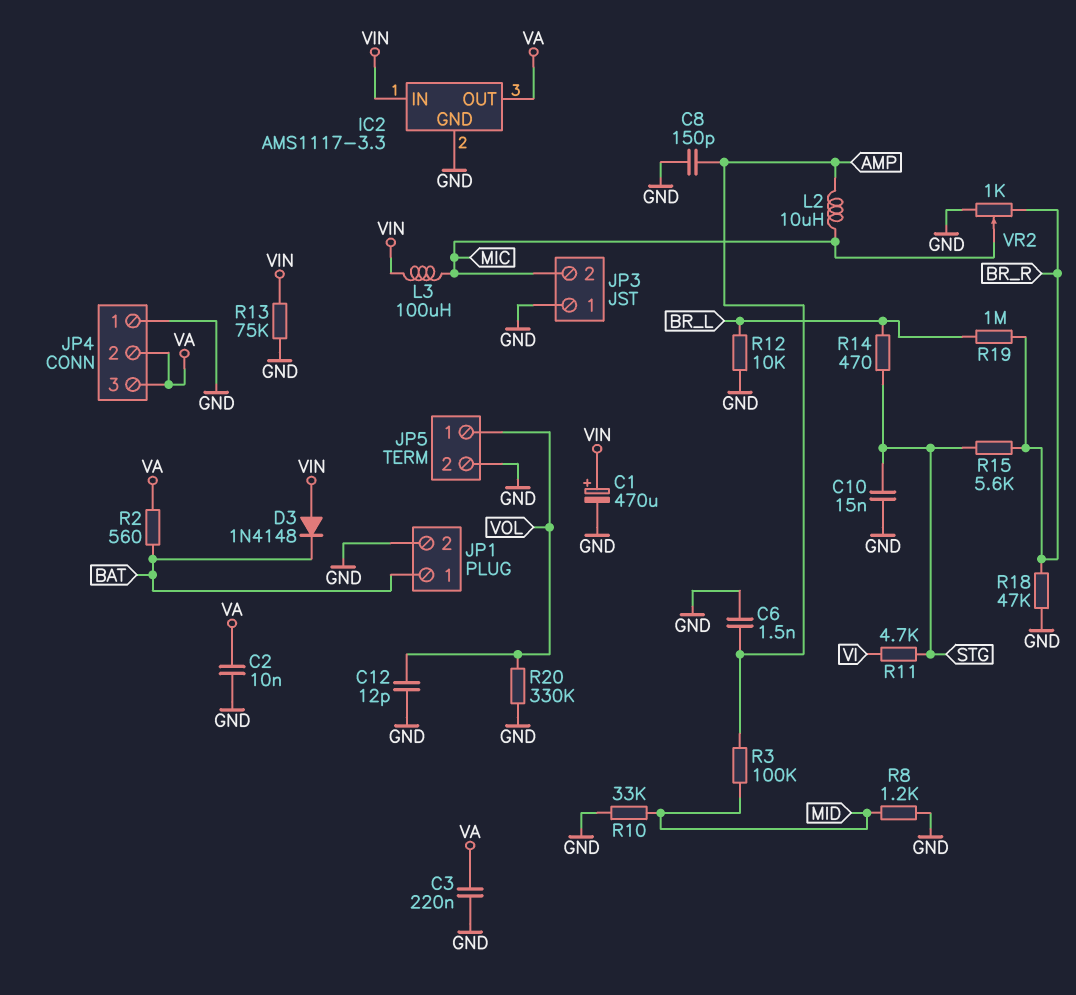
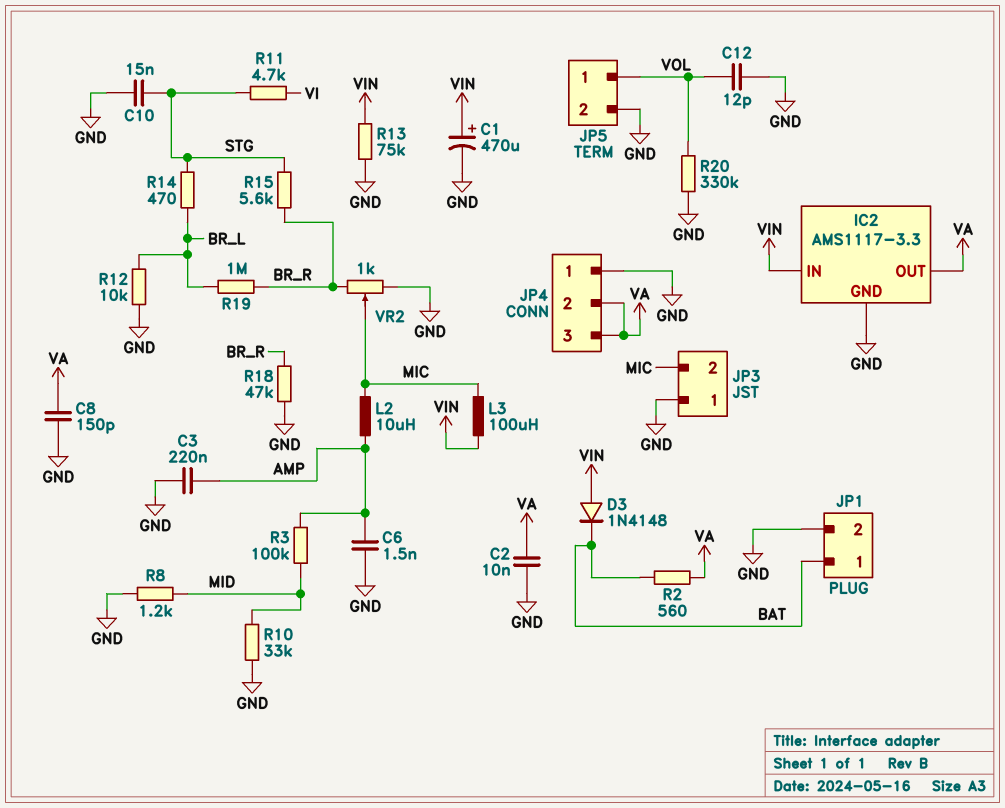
C3: 220nF (GND, VA) -> 220nF (AMP, GND)
C8: 150pF (AMP, GND) -> 150pF (GND, VA)

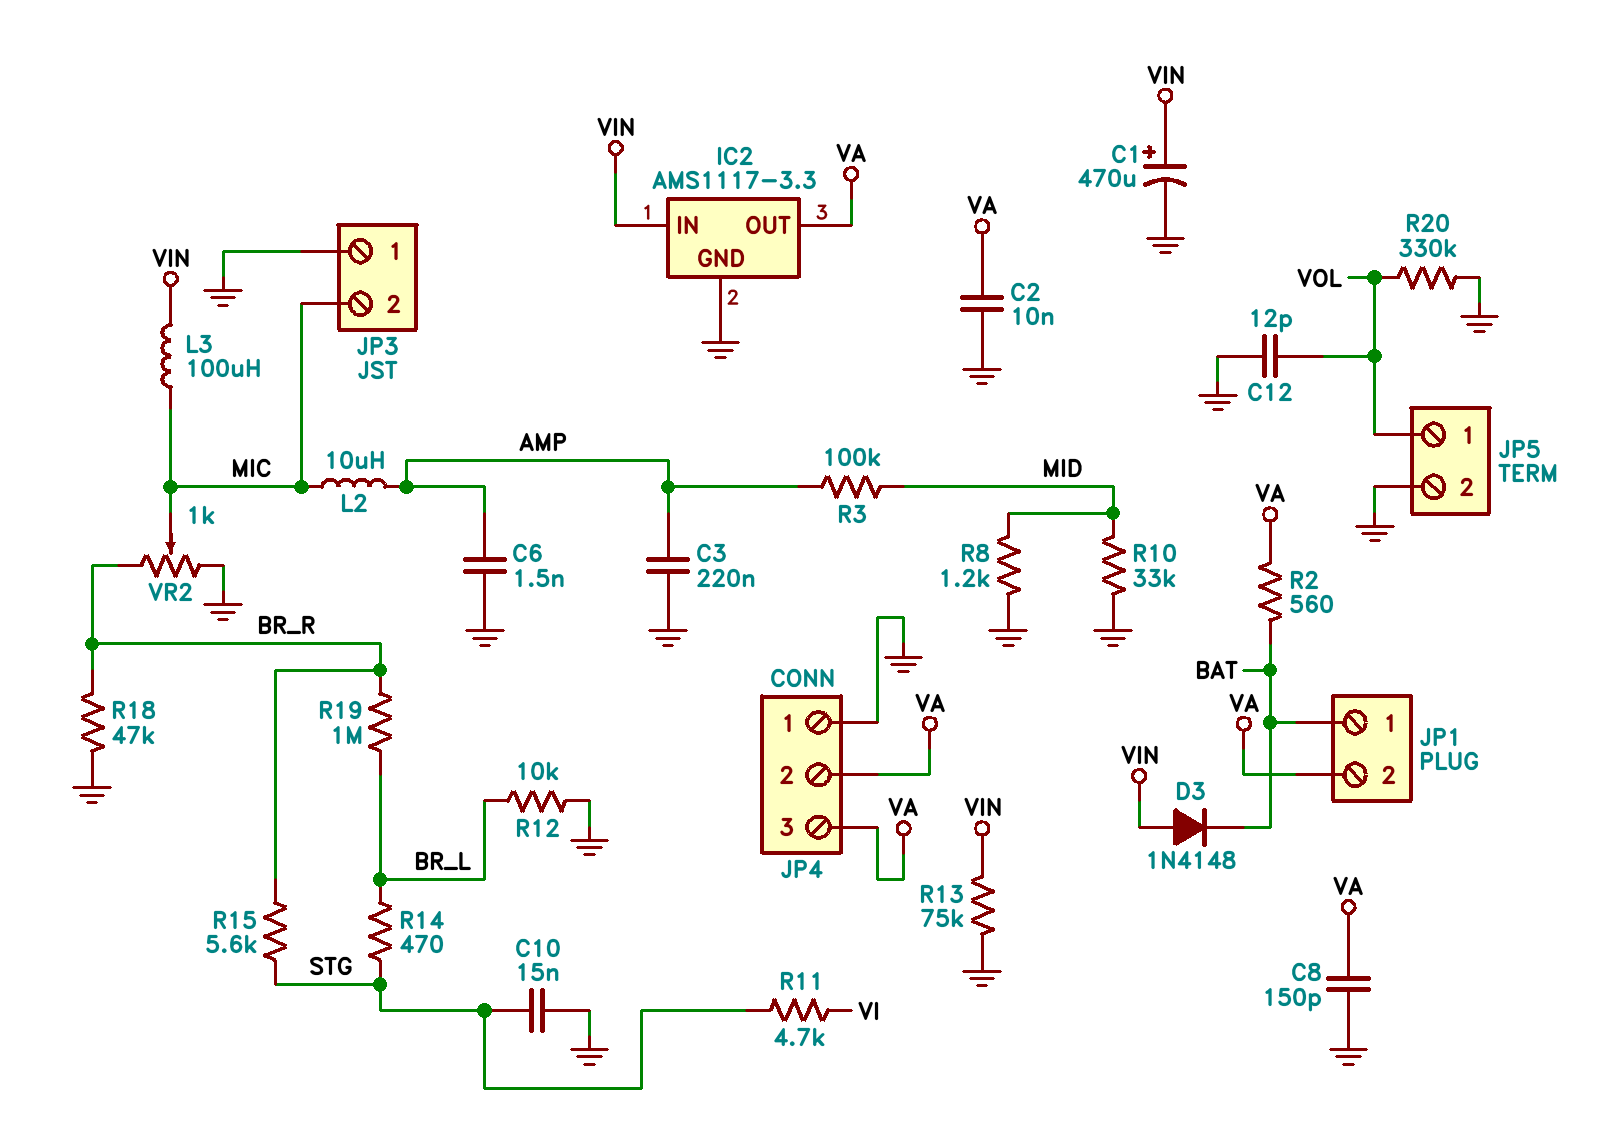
JP1 pin 2: GND -> VA

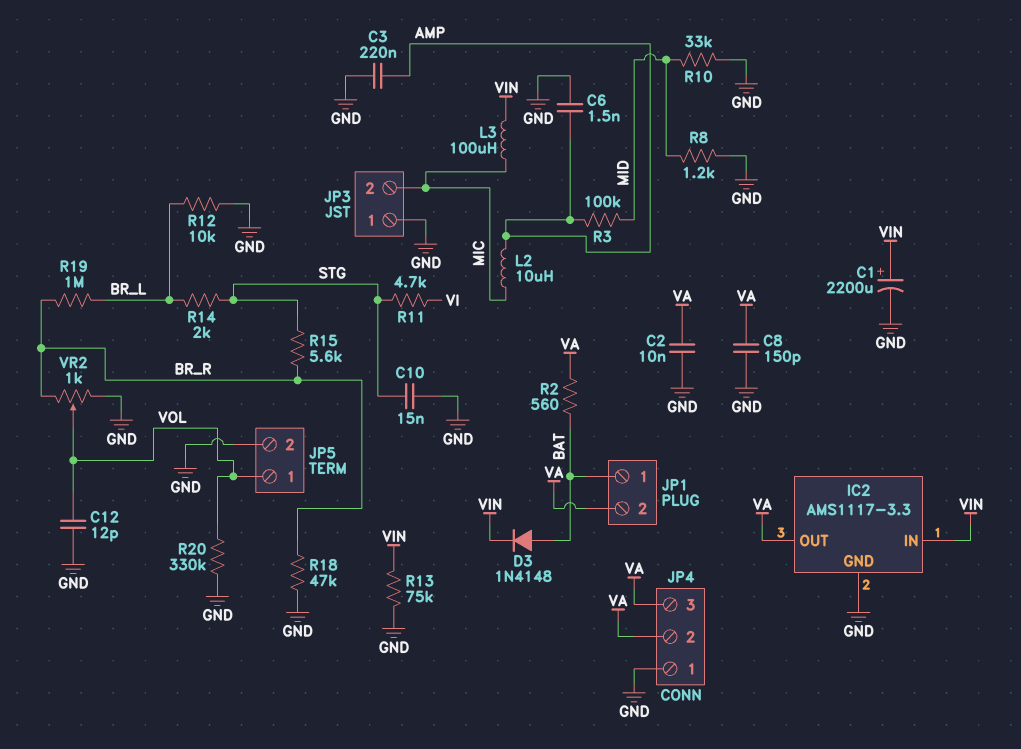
C1: 470uF (plus VIN, minus GND) -> 2200uF (plus VIN, minus GND)
D3: diode 1N4148 (A VIN, K BAT) -> diode 1N4148 (A BAT, K VIN)
R14: 470 (BR_L, STG) -> 2k (BR_L, STG)
VR2: 1k (BR_R, GND, wiper MIC) -> 1k (BR_R, GND, wiper VOL)

